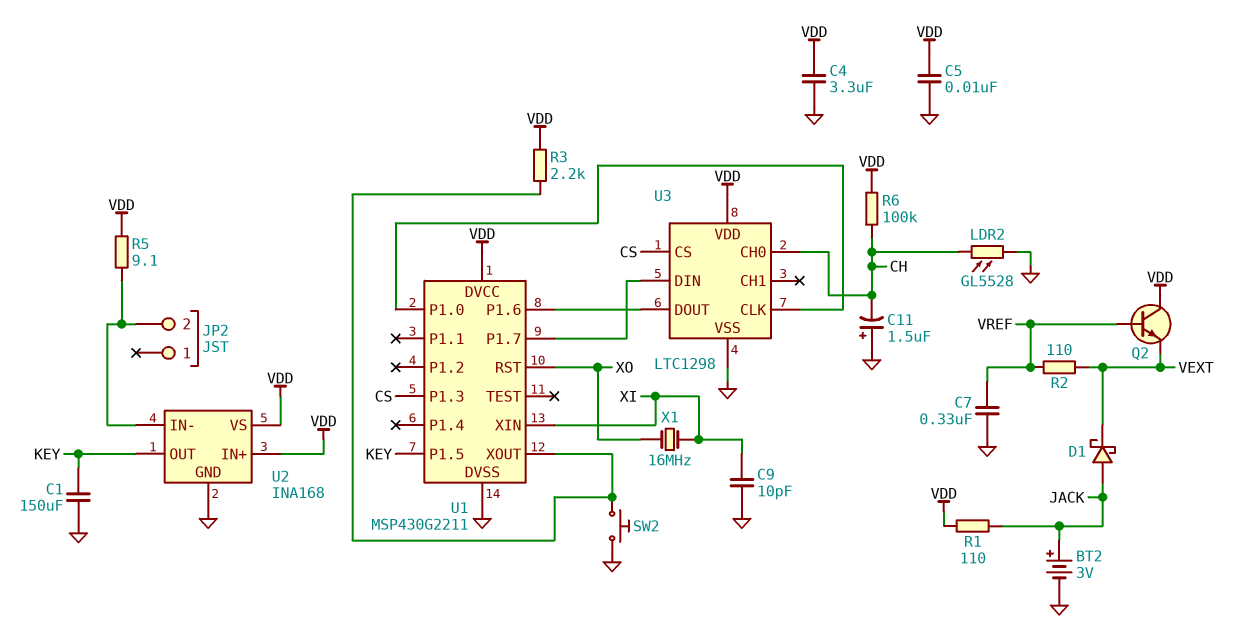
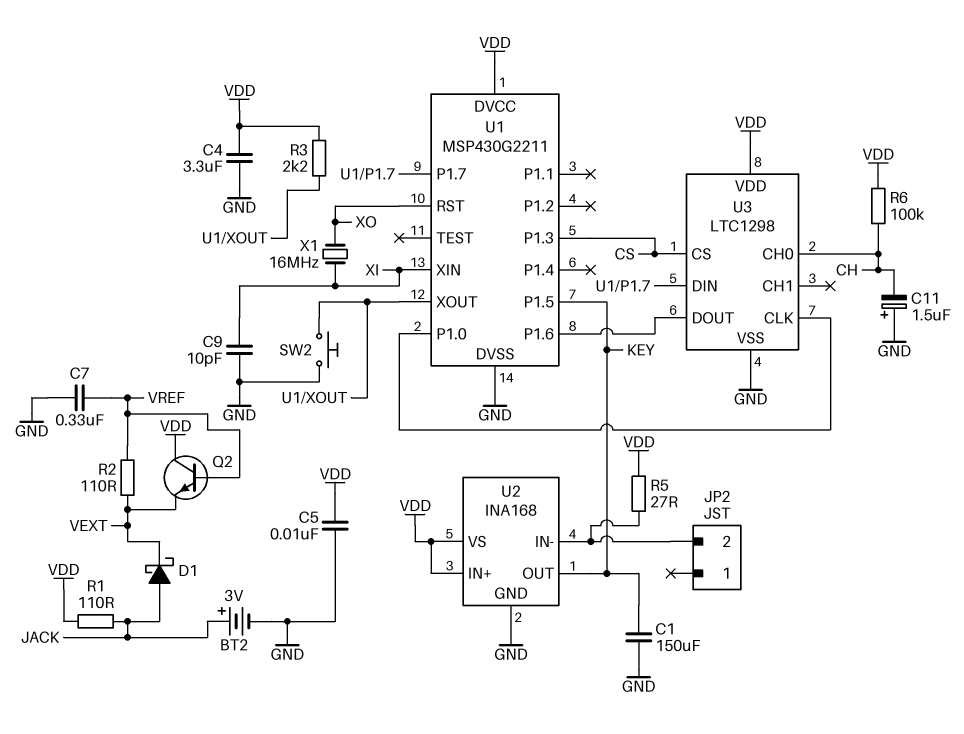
LDR2: GL5528 (CH, GND) -> none
R5: 9.1 (JP2/2, VDD) -> 27 (JP2/2, VDD)

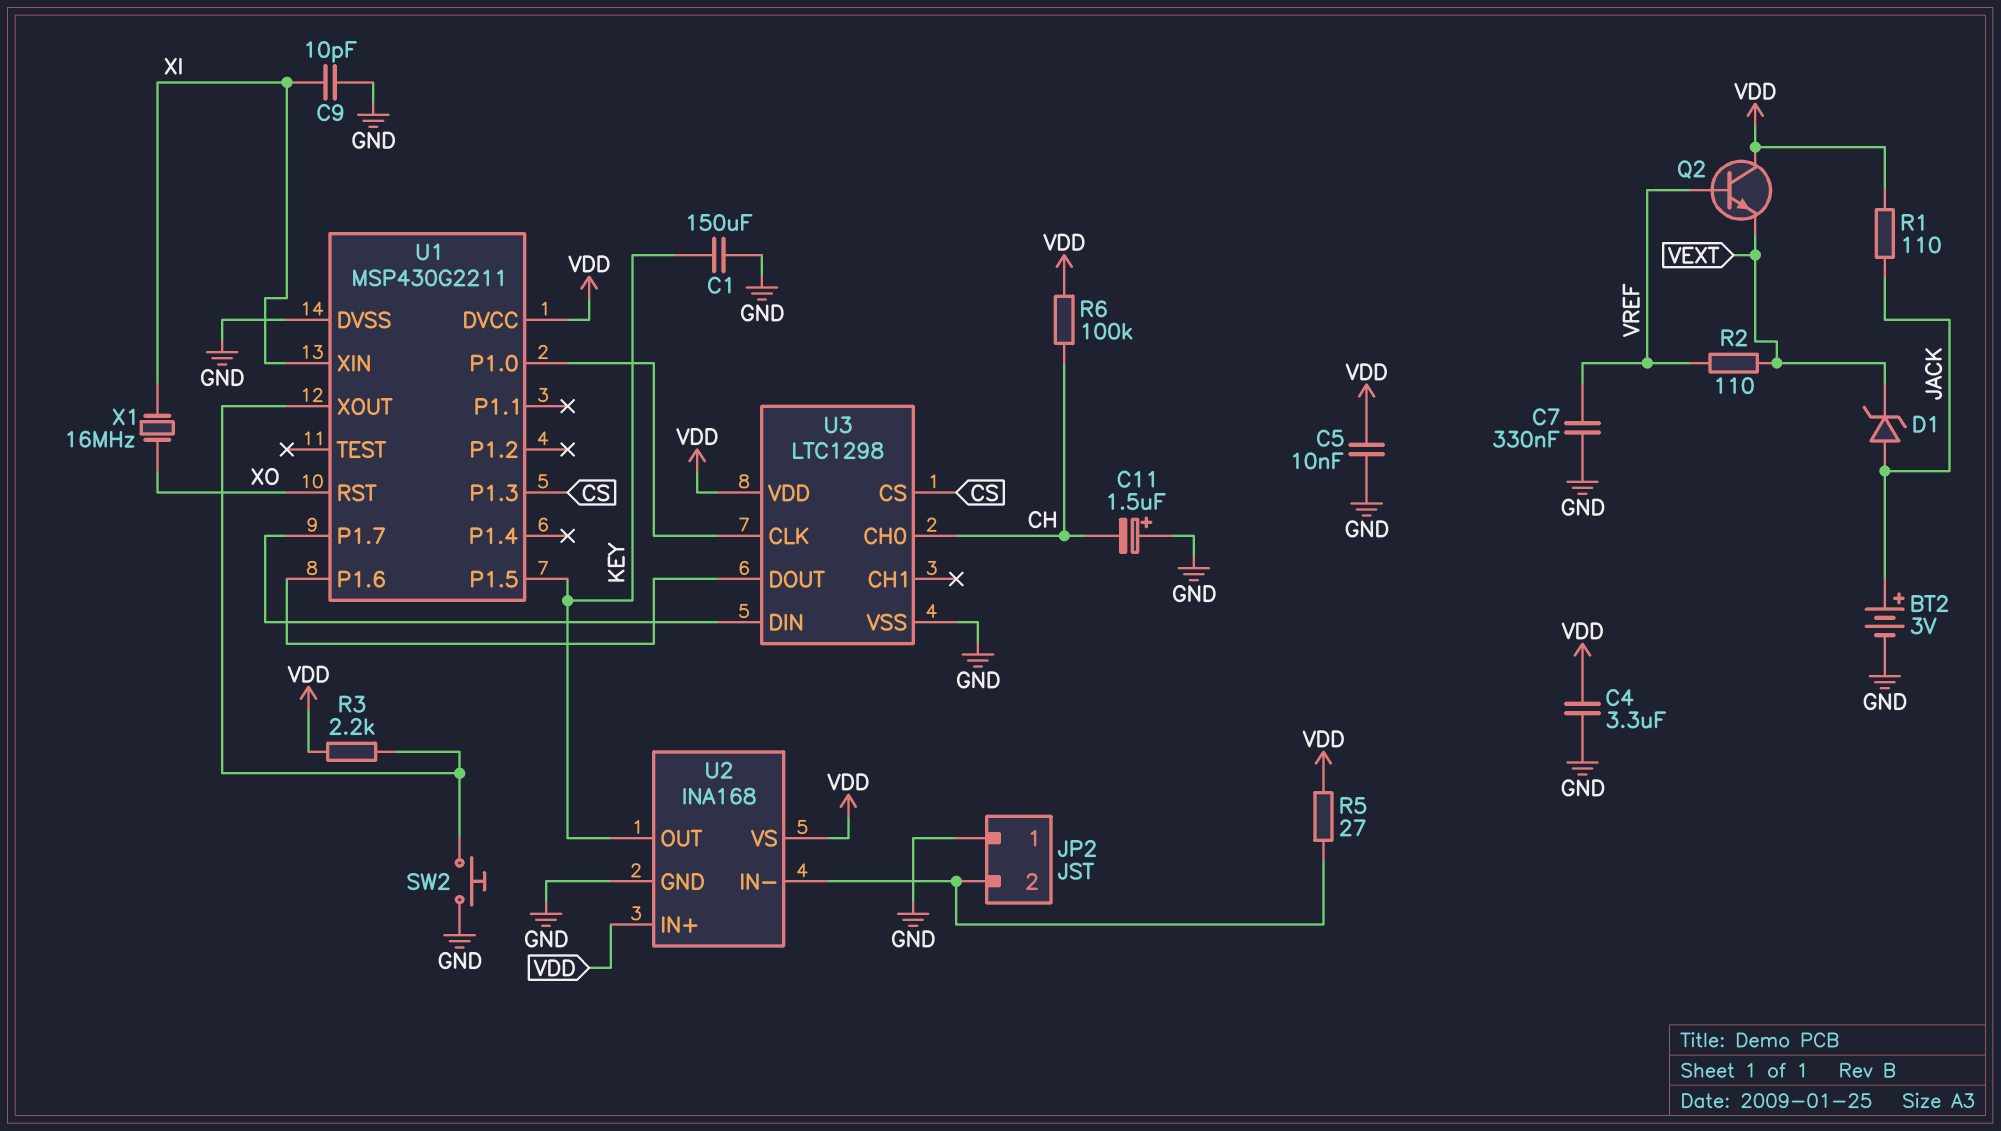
D1: schottky (A JACK, K VEXT) -> zener (A JACK, K VEXT)
JP2 pin 1: none -> GND

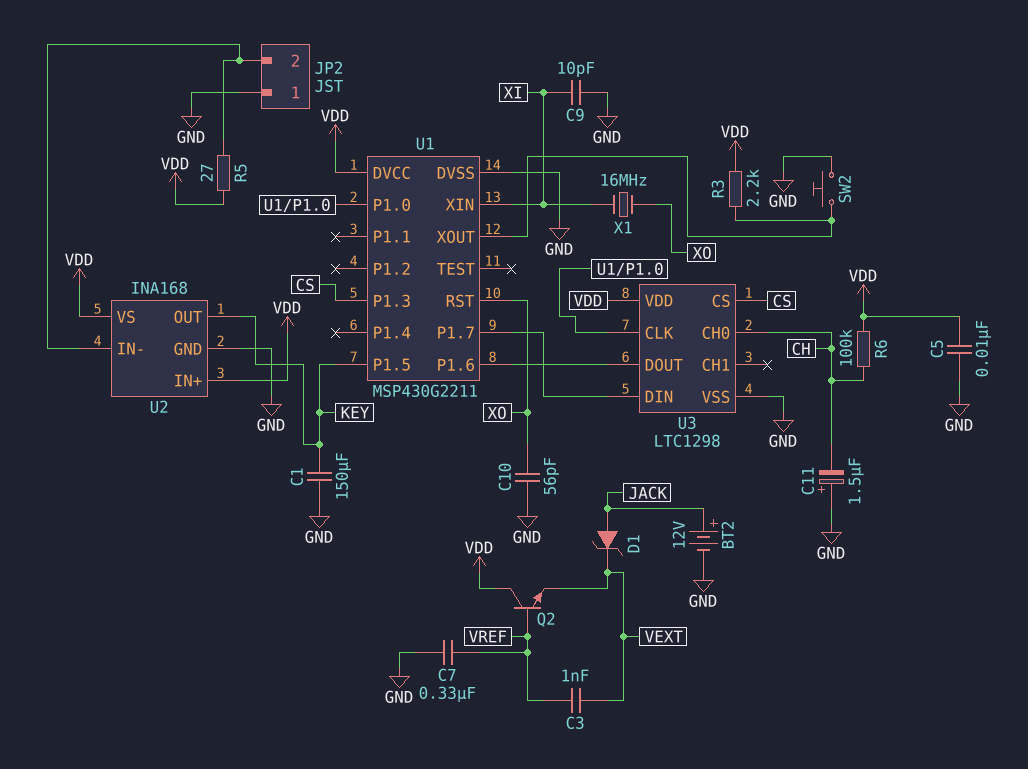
BT2: 3V (plus JACK, minus GND) -> 12V (plus JACK, minus GND)
C3: none -> 1nF (VEXT, VREF)
C4: 3.3uF (GND, VDD) -> none
C10: none -> 56pF (GND, XO)
R1: 110 (JACK, VDD) -> none
R2: 110 (VEXT, VREF) -> none

